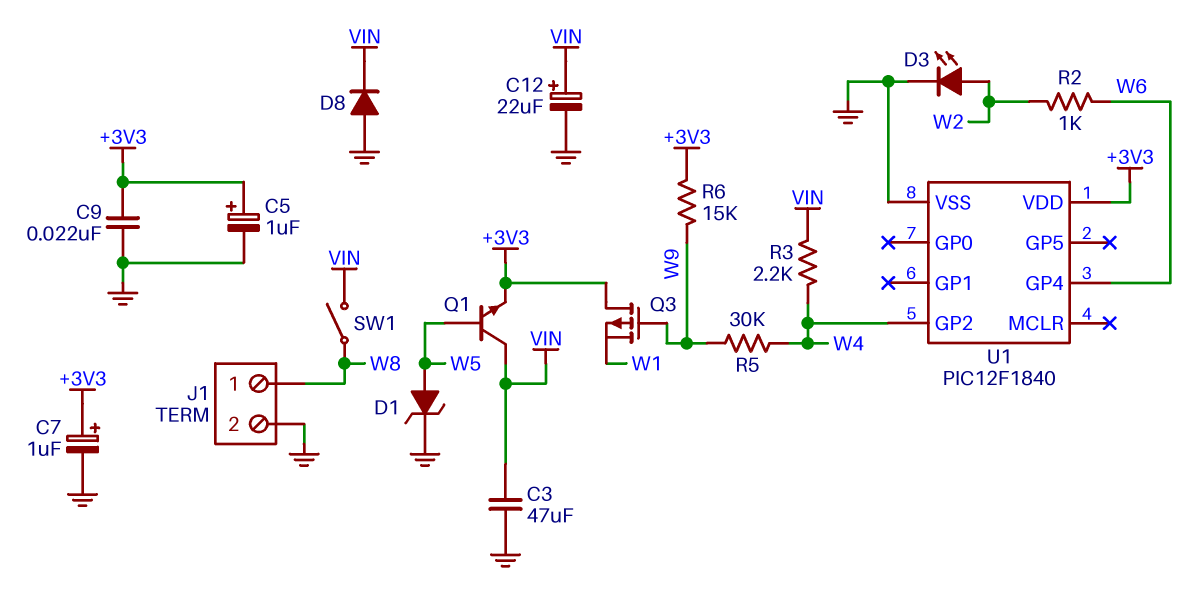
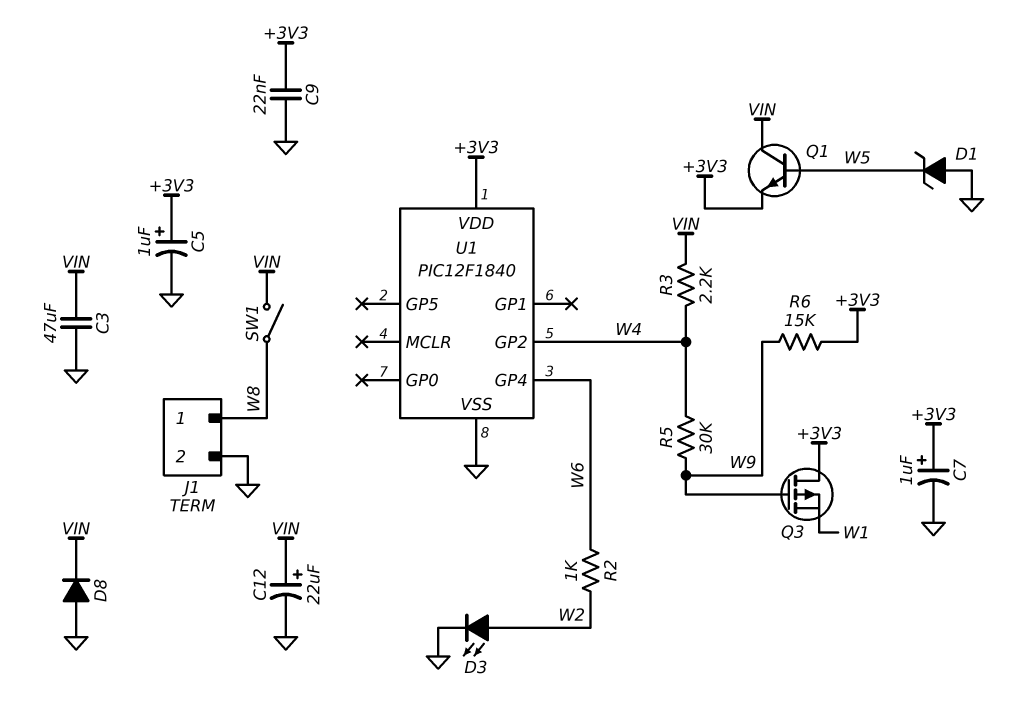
D1: zener (A W5, K GND) -> zener (A GND, K W5)

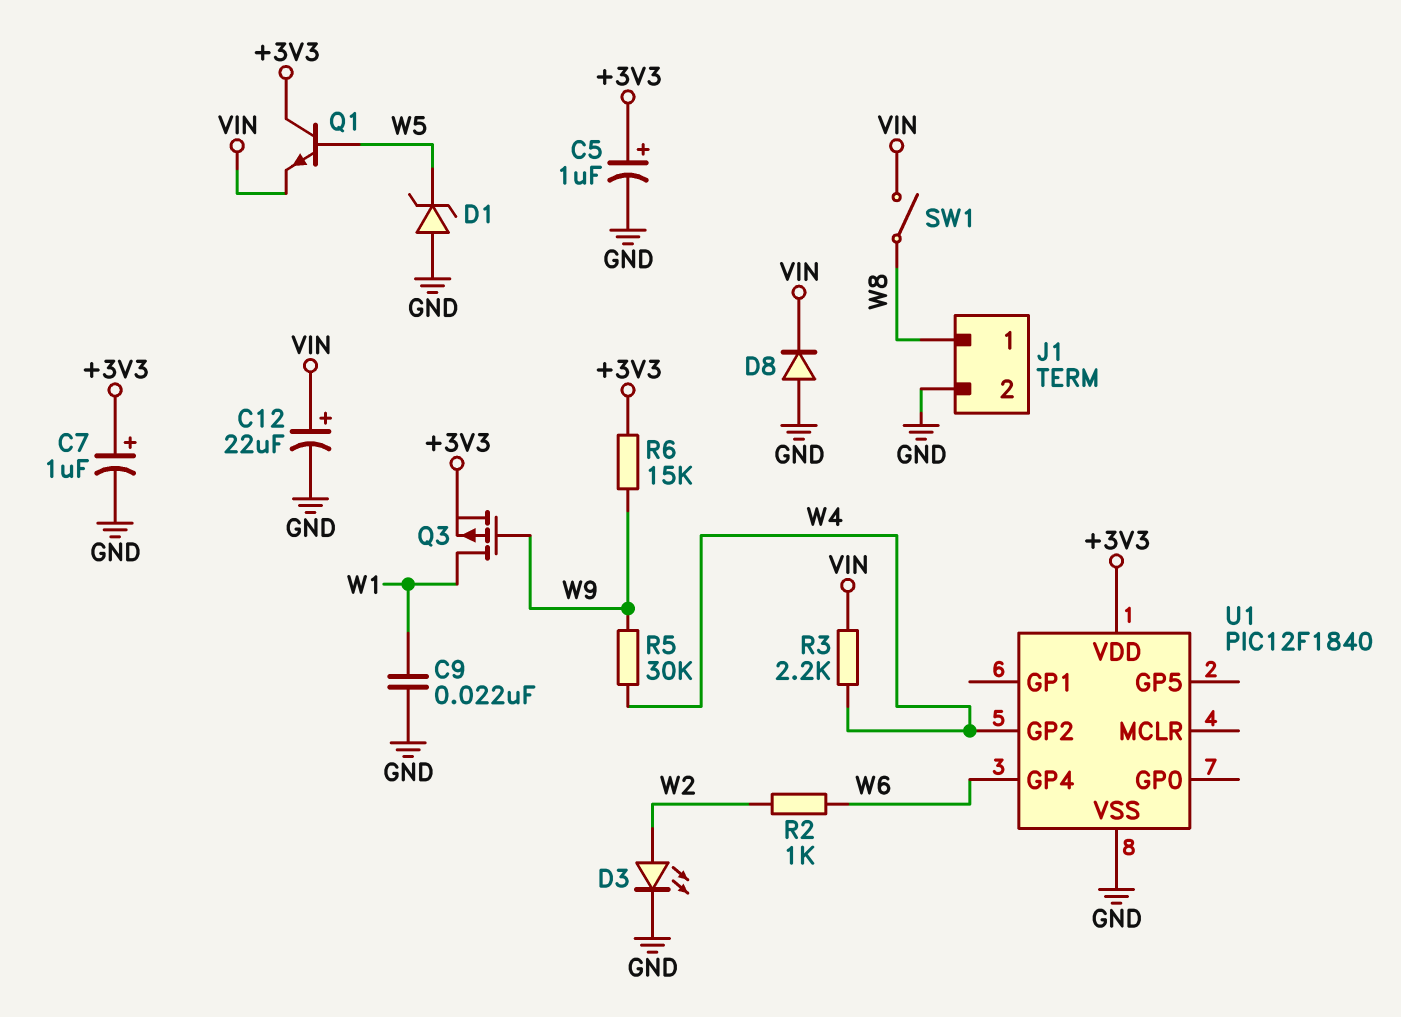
C3: 47uF (GND, VIN) -> none
C9: 22nF (+3V3, GND) -> 22nF (GND, W1)
Q1: NPN (B W5, C VIN, E +3V3) -> NPN (B W5, C +3V3, E VIN)
Q3: PMOS (G W9, D +3V3, S W1) -> PMOS (G W9, D W1, S +3V3)

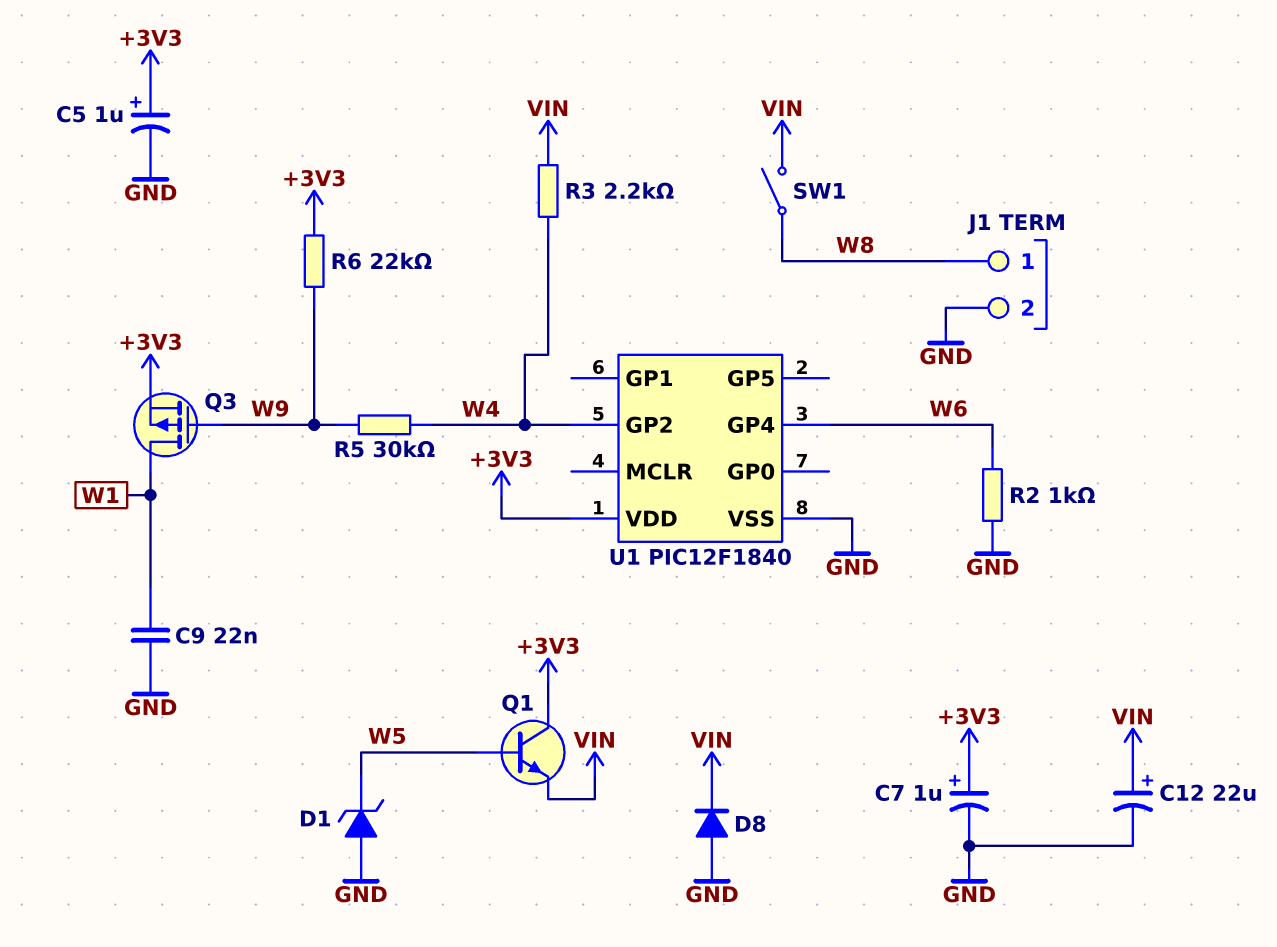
D3: LED (A W2, K GND) -> none
R2: 1k (W2, W6) -> 1k (GND, W6)
R6: 15k (+3V3, W9) -> 22k (+3V3, W9)

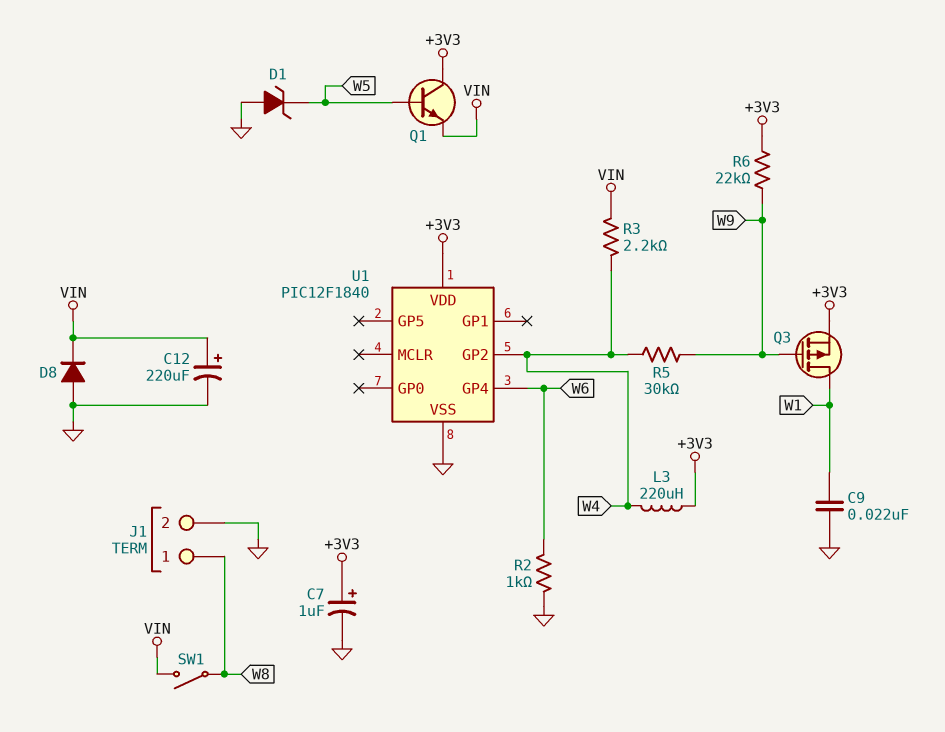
C5: 1uF (plus +3V3, minus GND) -> none
C12: 22uF (plus VIN, minus GND) -> 220uF (plus VIN, minus GND)
L3: none -> 220uH (+3V3, W4)

